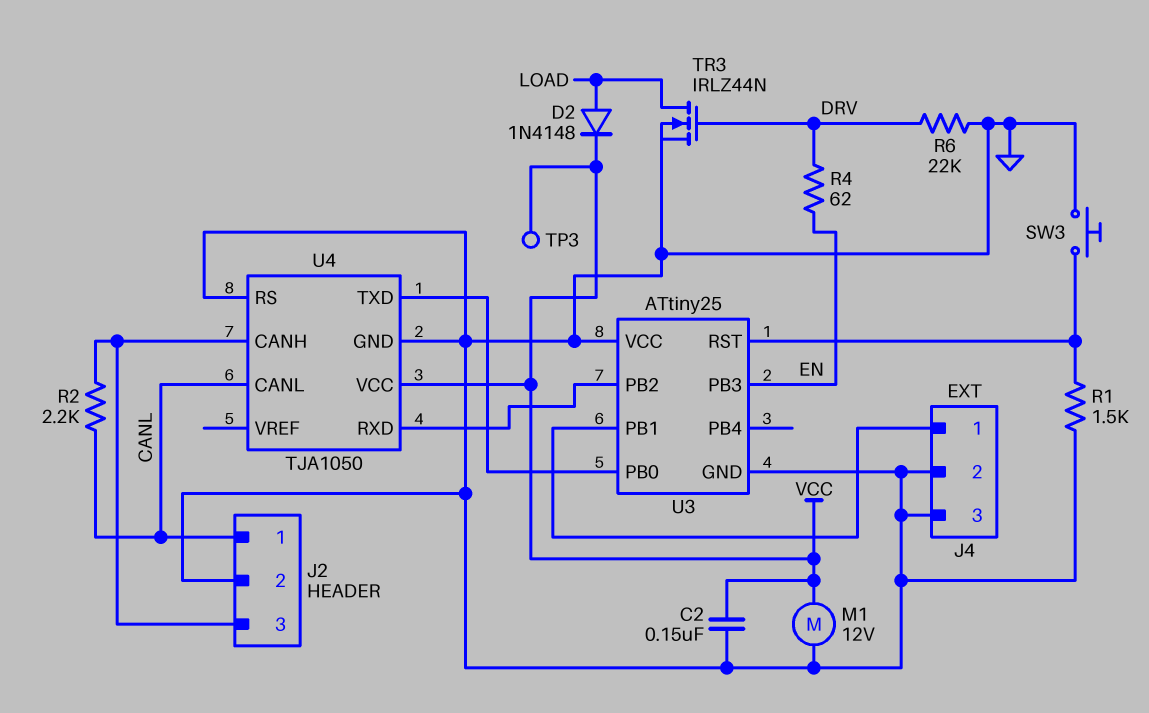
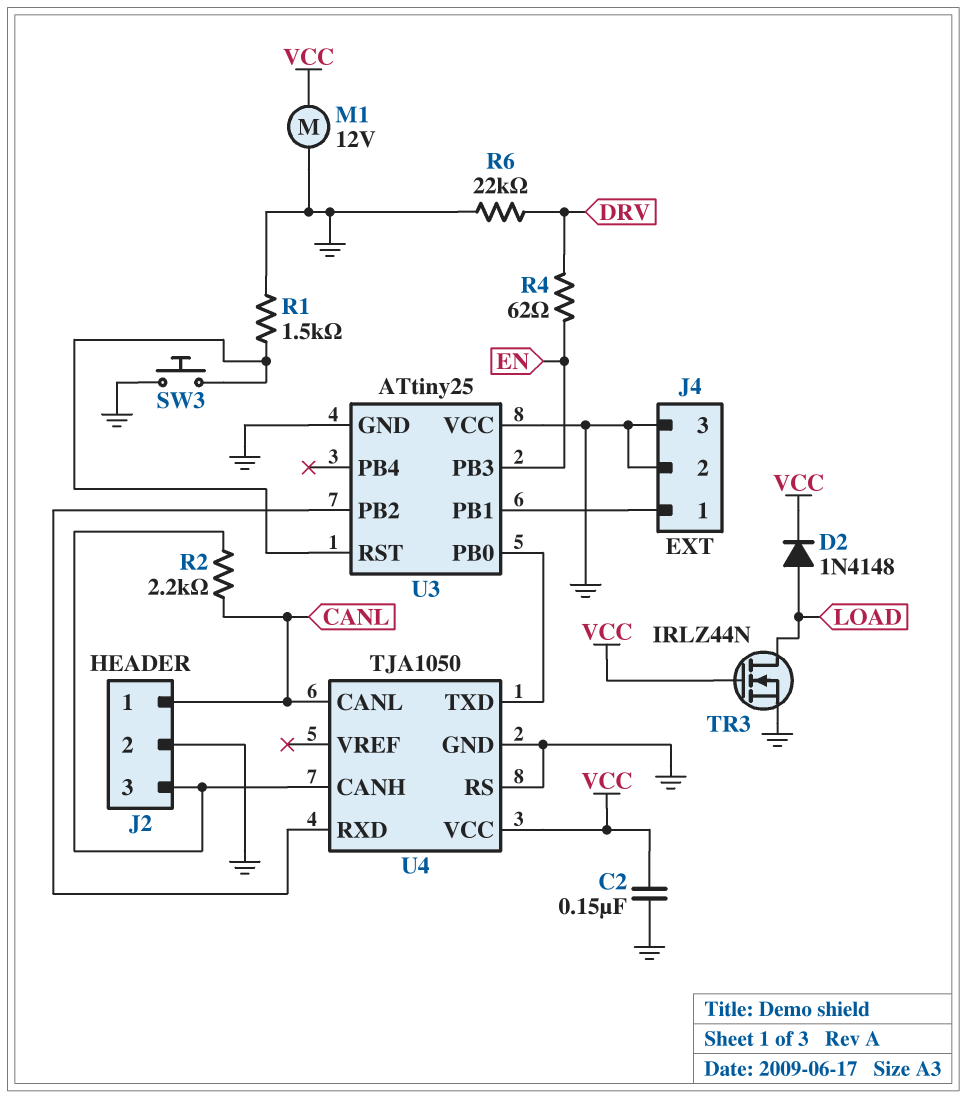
TP3: test point (VCC) -> none
TR3: NMOS IRLZ44N (G DRV, D LOAD, S GND) -> NMOS IRLZ44N (G VCC, D LOAD, S GND)

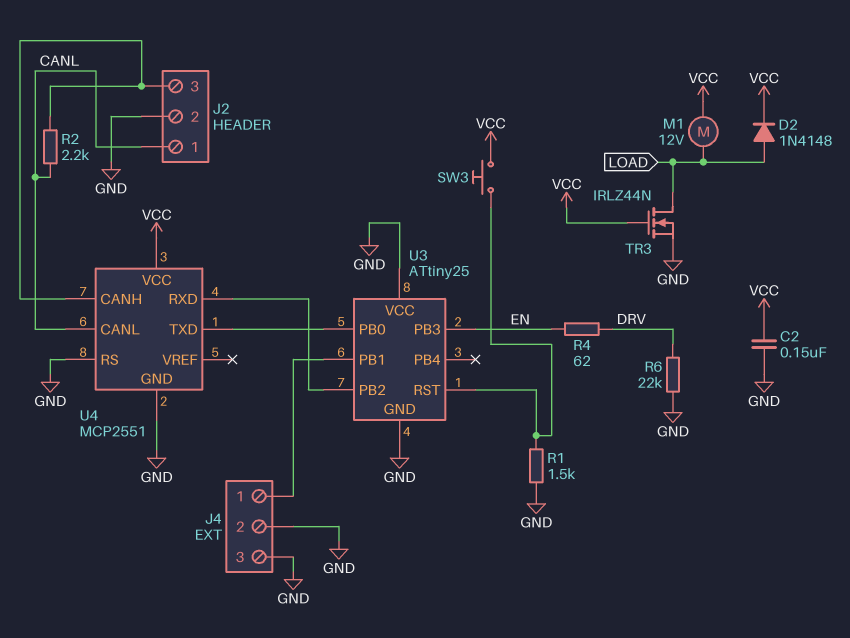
M1: motor 12V (GND, VCC) -> motor 12V (LOAD, VCC)
SW3: button (GND, U3/RST) -> button (U3/RST, VCC)
U4: TJA1050 -> MCP2551

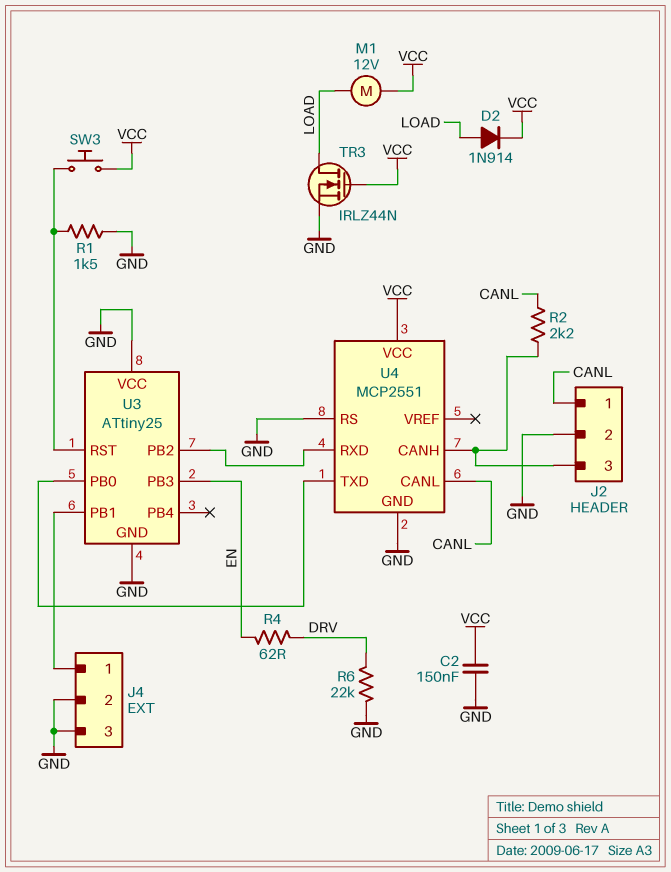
D2: diode 1N4148 (A LOAD, K VCC) -> diode 1N914 (A LOAD, K VCC)

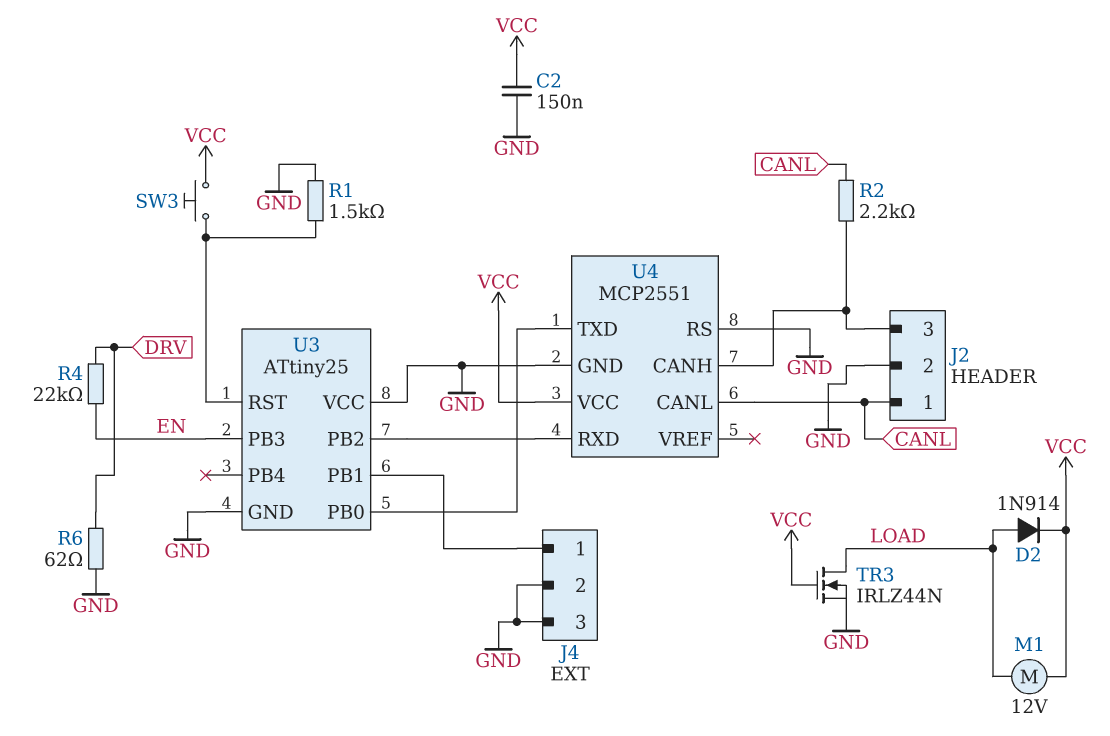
R4: 62 (DRV, EN) -> 22k (DRV, EN)
R6: 22k (DRV, GND) -> 62 (DRV, GND)

